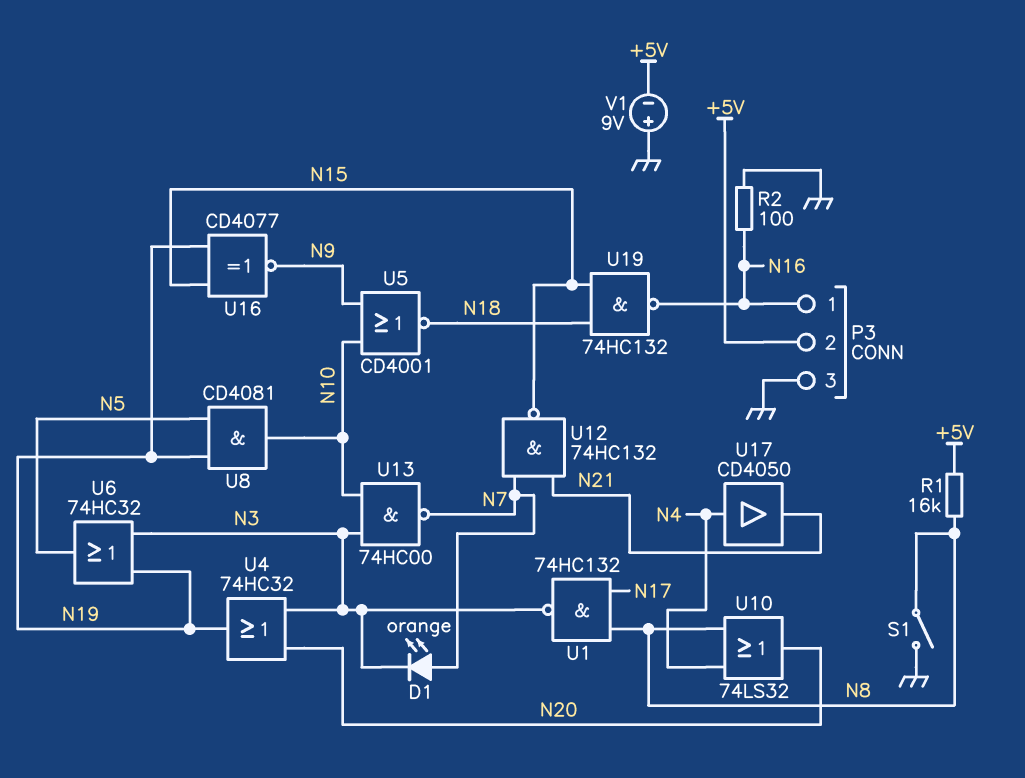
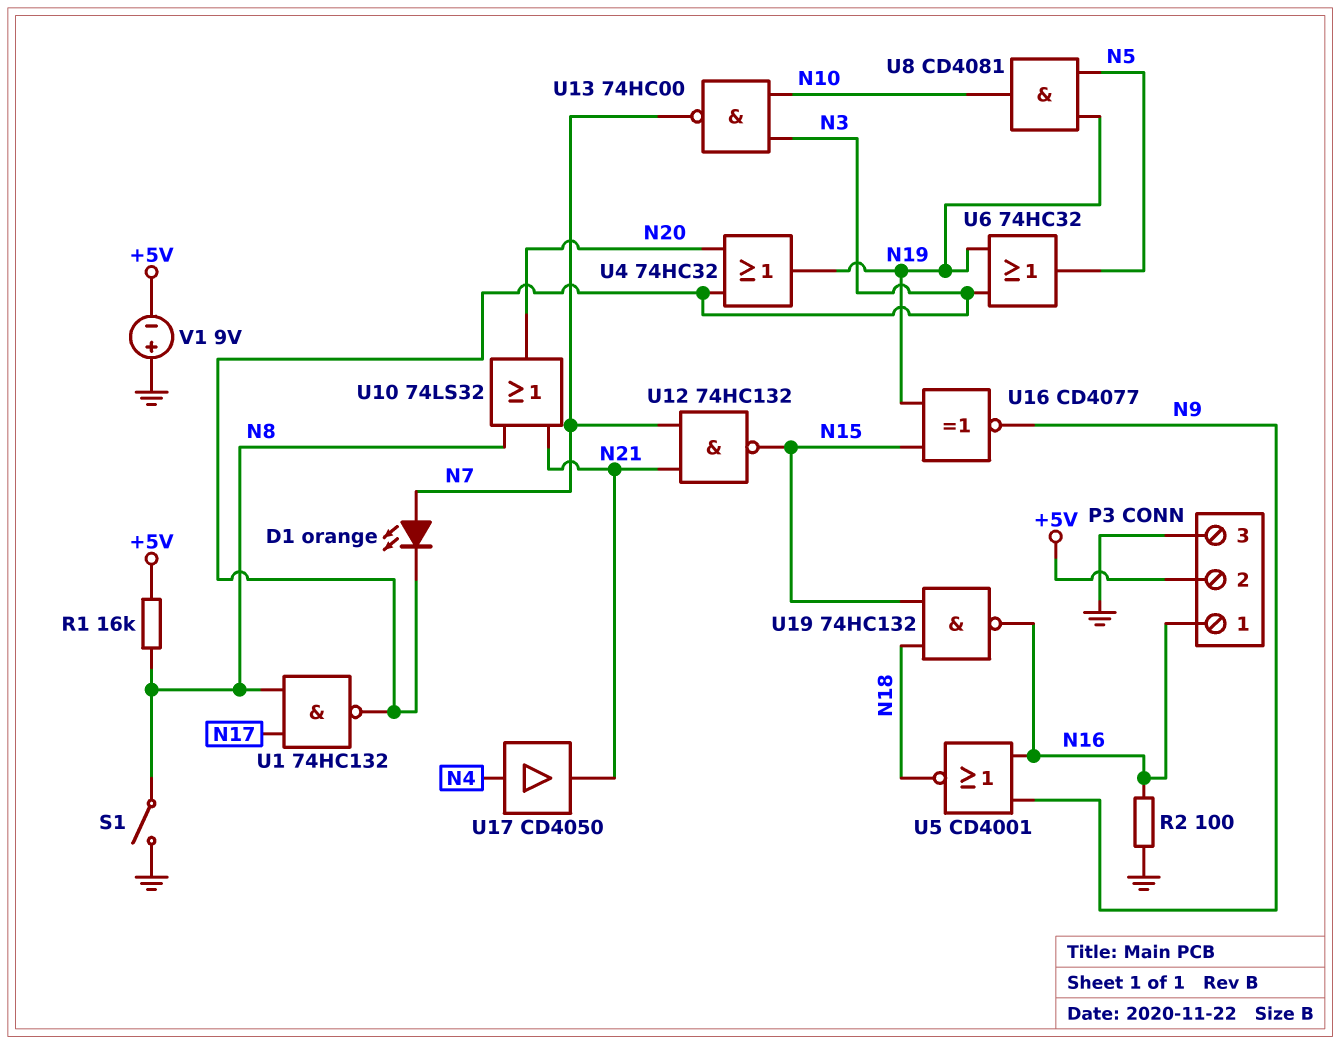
U5: NOR CD4001 (in N9, in N10, out N18) -> NOR CD4001 (in N9, in N16, out N18)
U10: OR 74LS32 (in N4, in N8, out N20) -> OR 74LS32 (in N8, in N21, out N20)

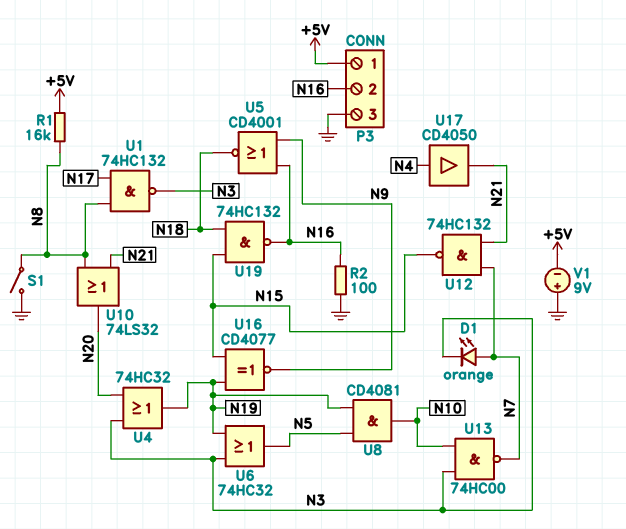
P3 pin 1: N16 -> +5V
P3 pin 2: +5V -> N16

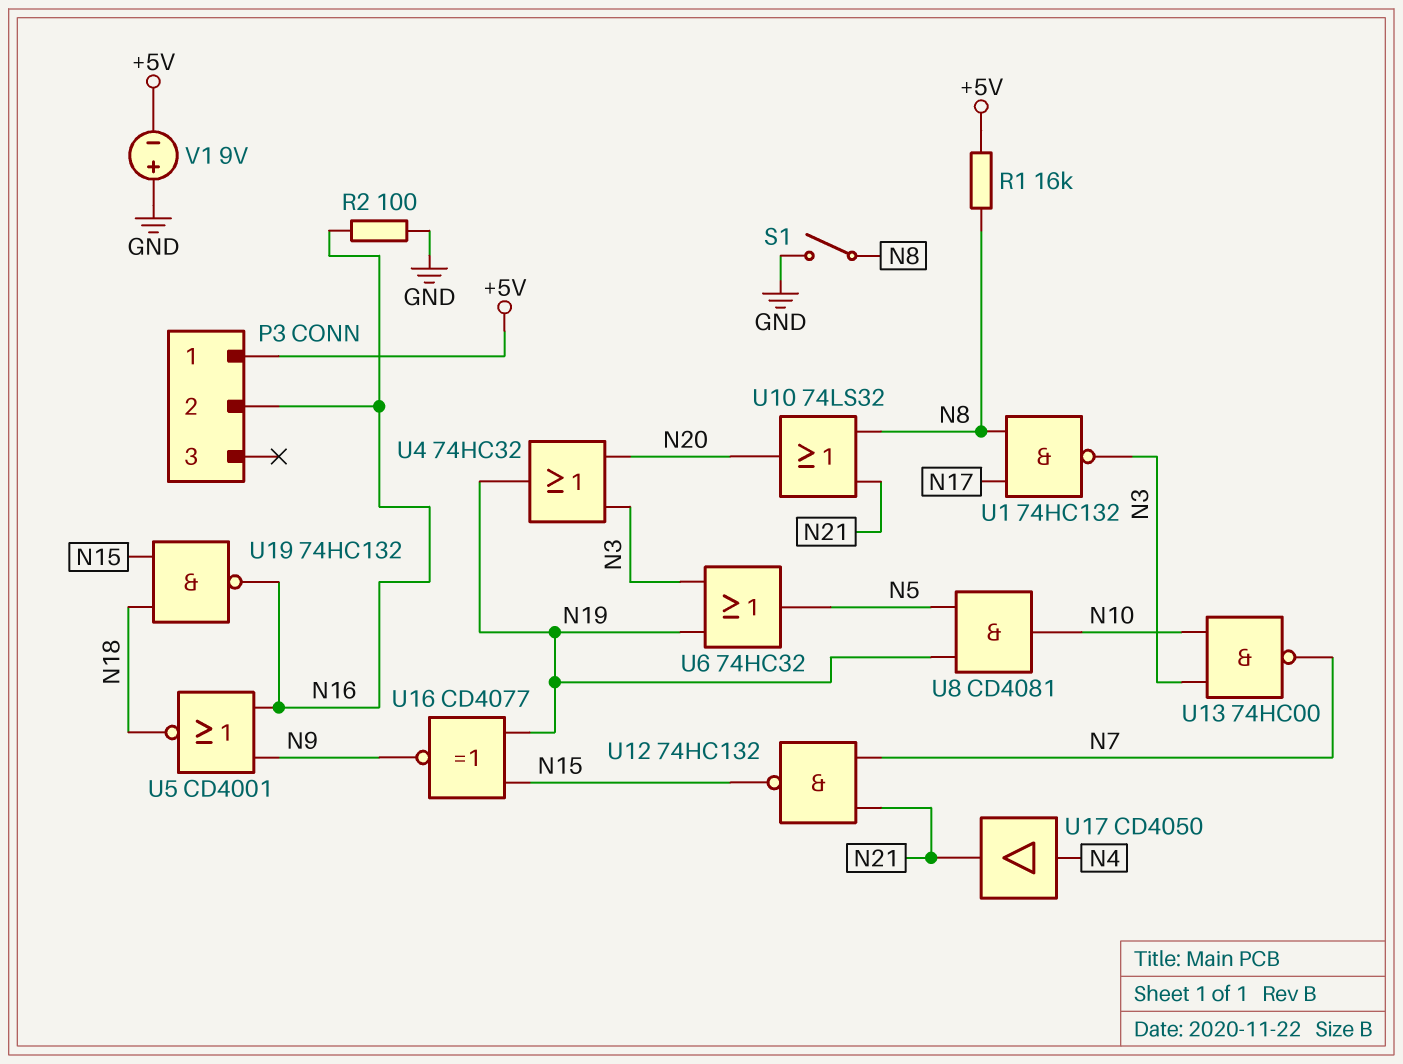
D1: LED orange (A N7, K N3) -> none
P3 pin 3: GND -> none

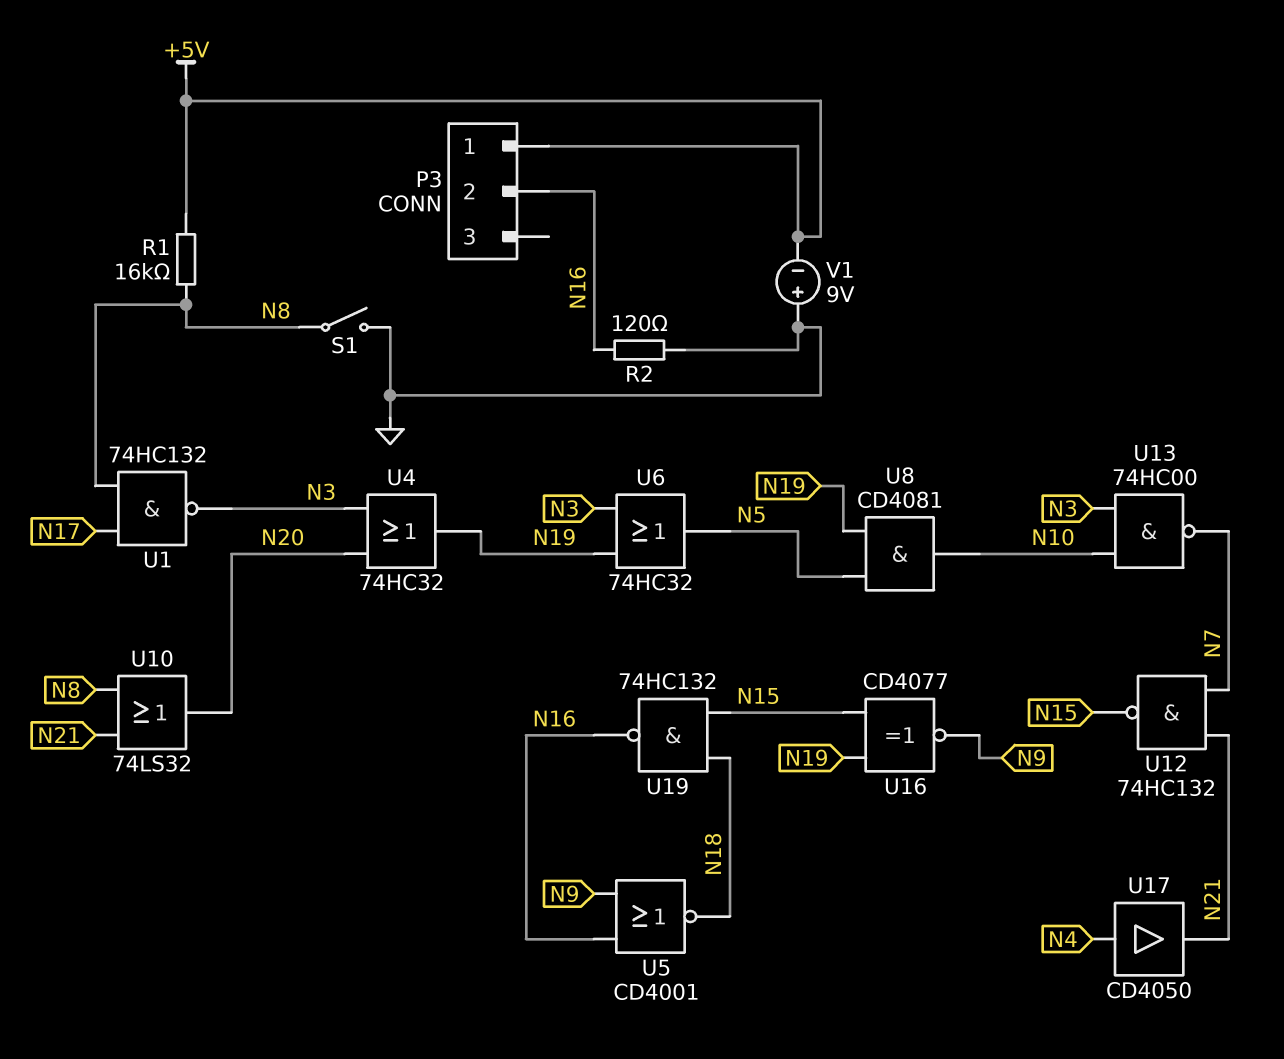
R2: 100 (GND, N16) -> 120 (GND, N16)

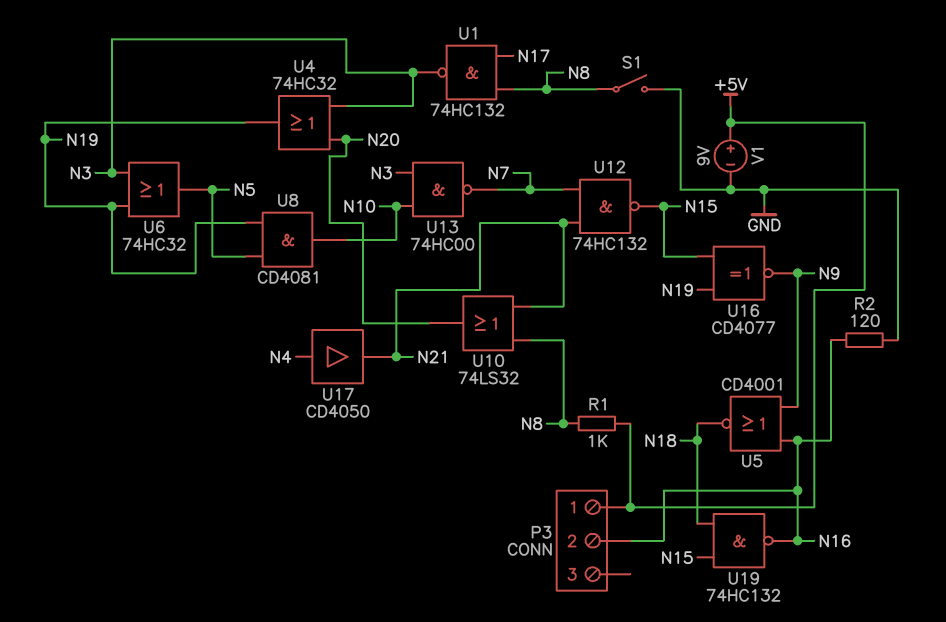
R1: 16k (+5V, N8) -> 1k (+5V, N8)
V1: 9V (plus GND, minus +5V) -> 9V (plus +5V, minus GND)

